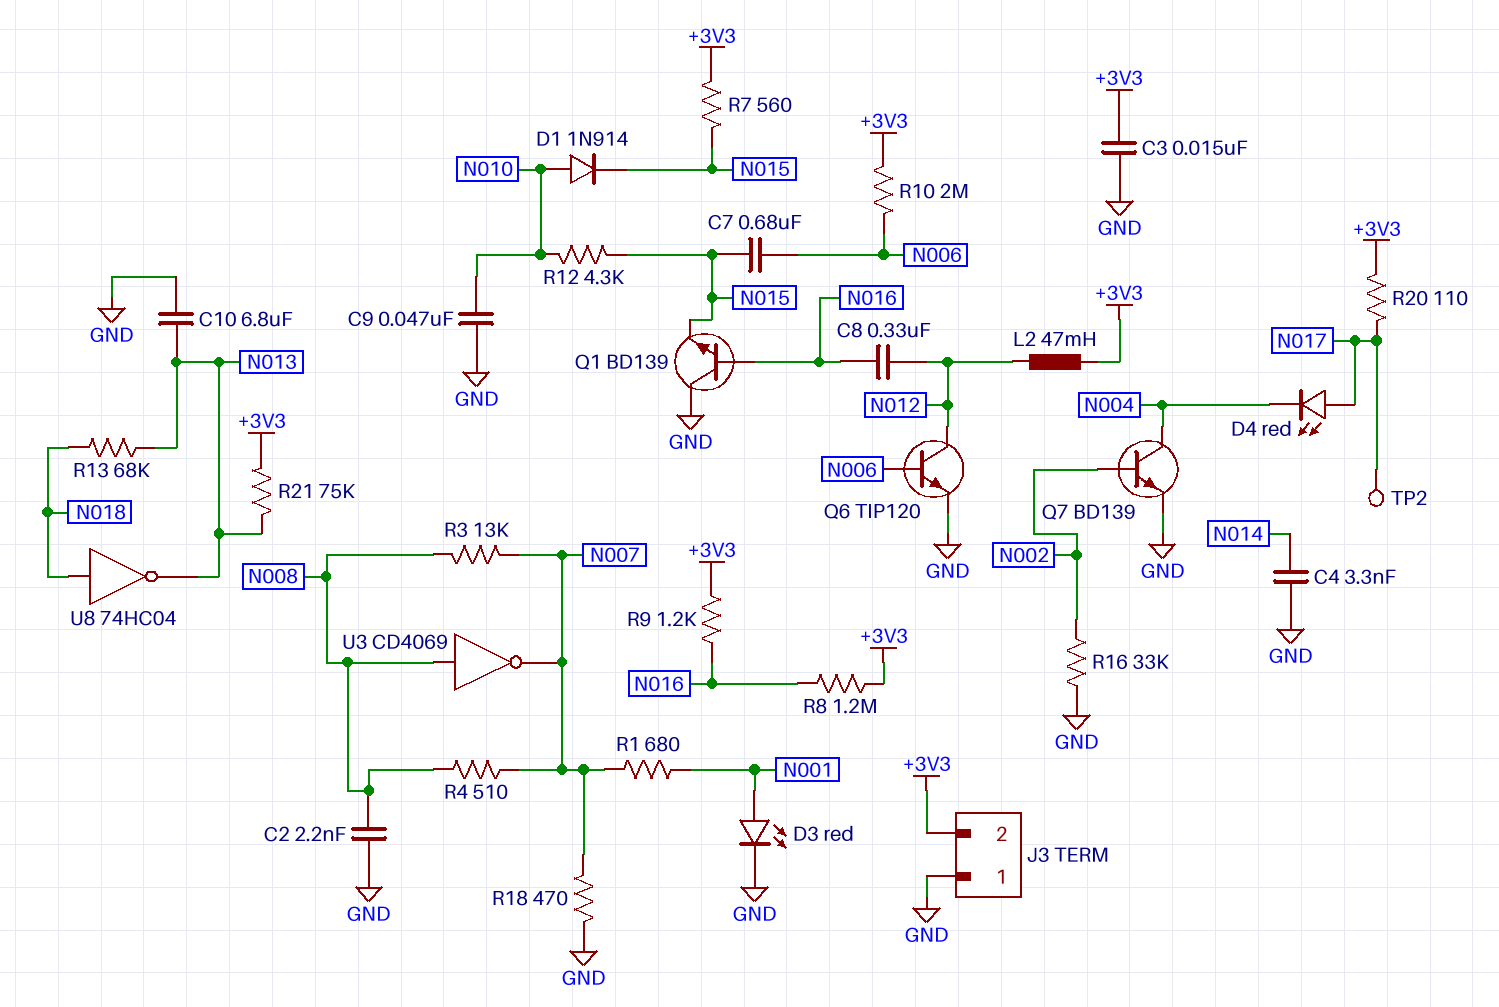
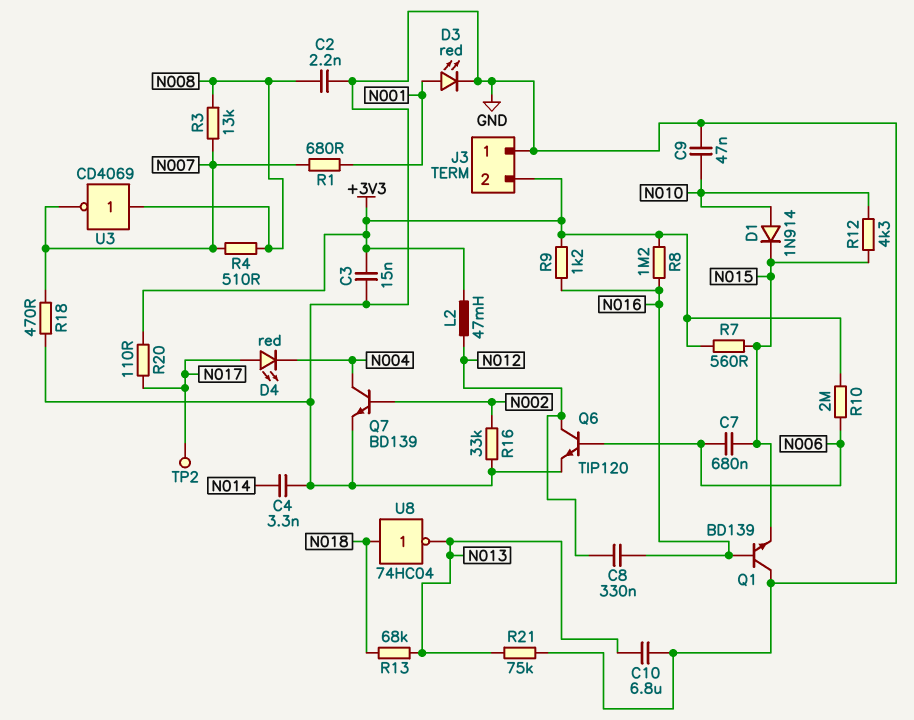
R21: 75k (+3V3, N013) -> 75k (GND, N013)

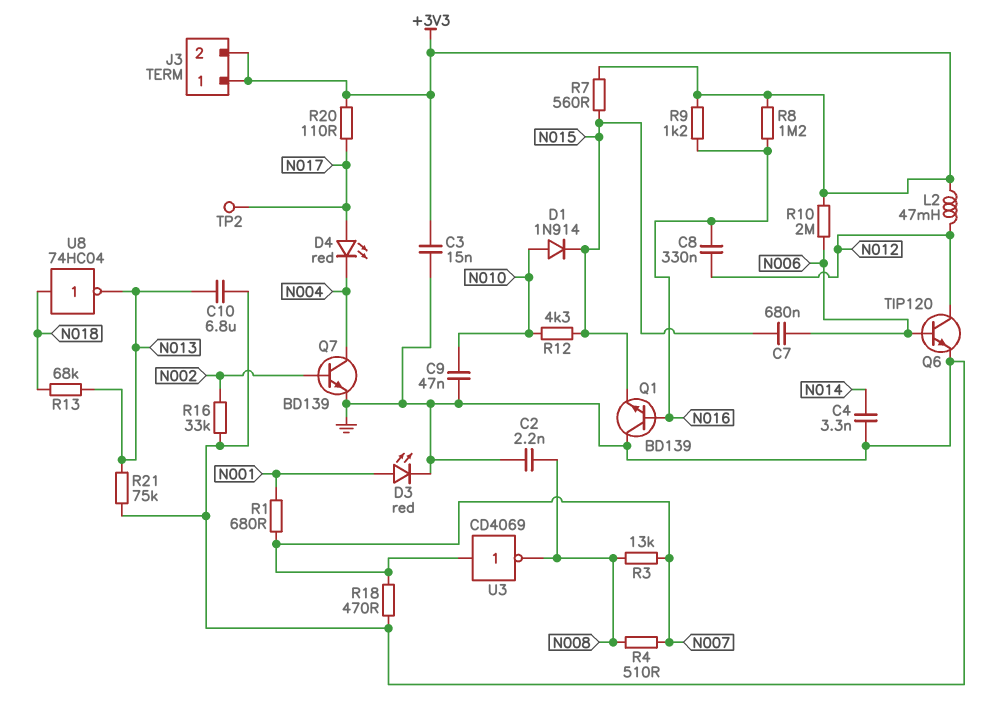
J3 pin 1: GND -> +3V3
U3: NOT CD4069 (in N008, out N007) -> NOT CD4069 (in N007, out N008)

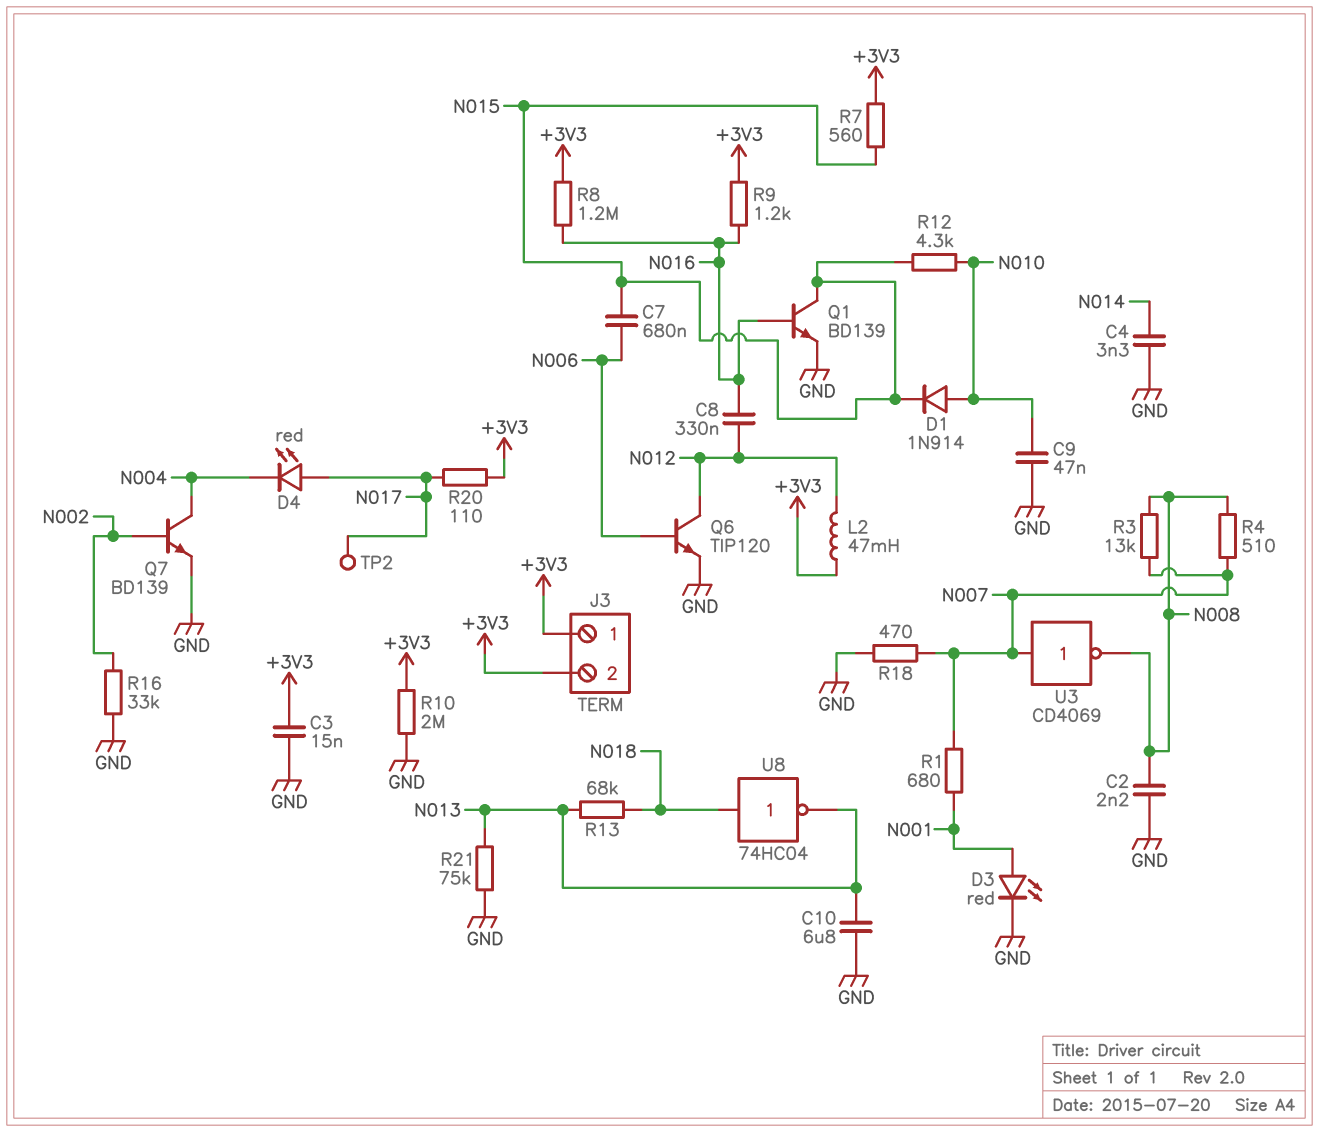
Q1: NPN BD139 (B N016, C GND, E N015) -> NPN BD139 (B N016, C N015, E GND)
R10: 2M (+3V3, N006) -> 2M (+3V3, GND)

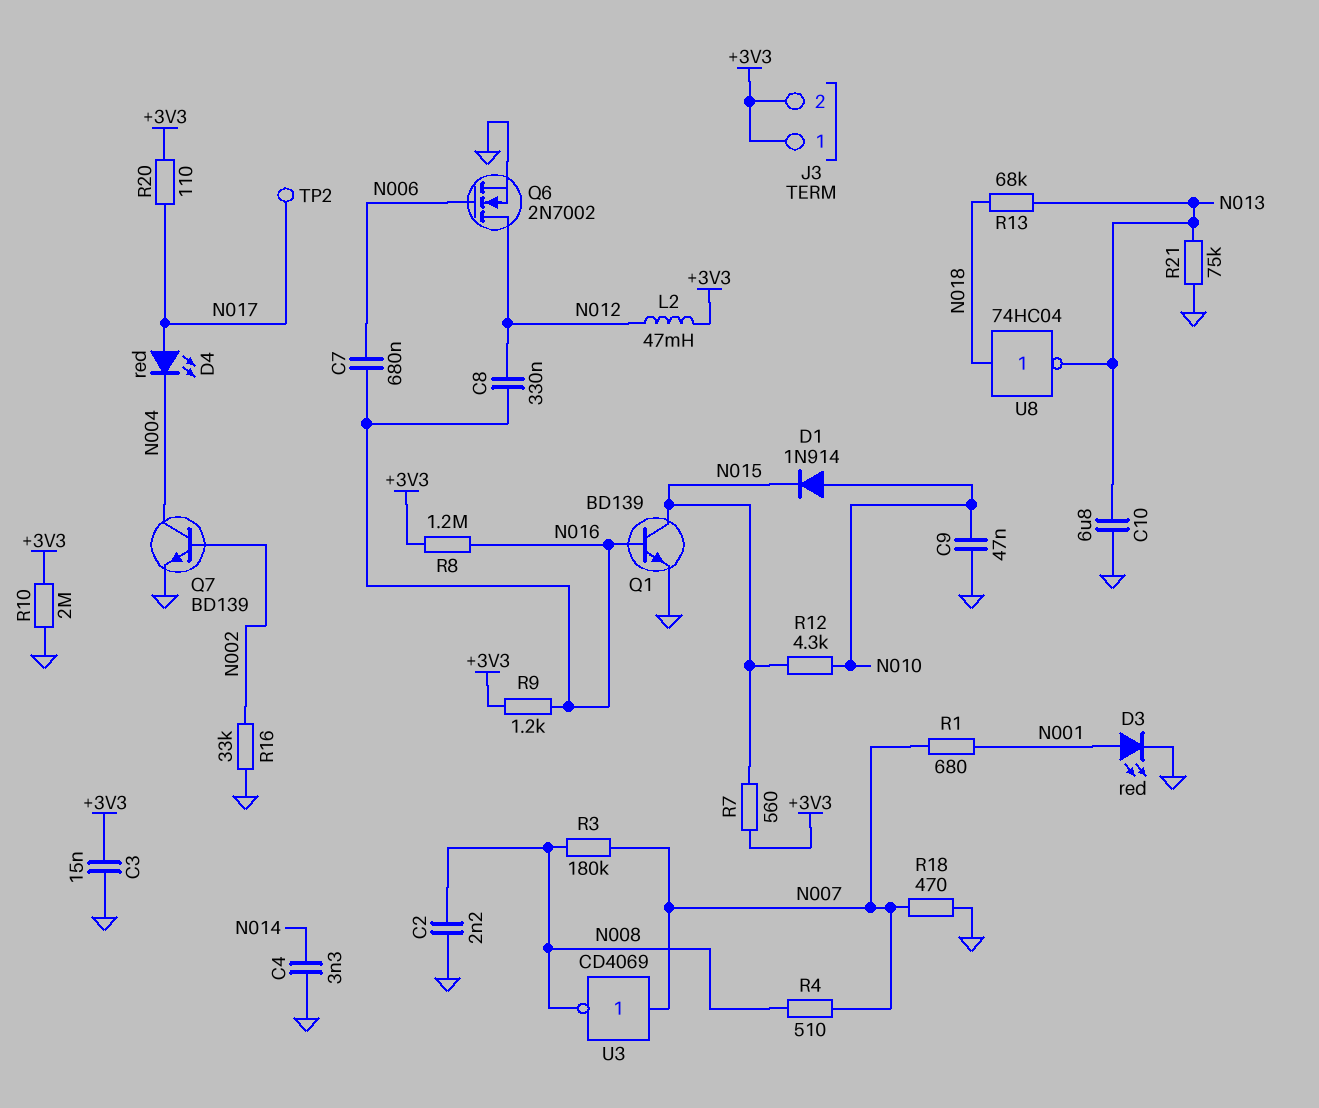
C7: 680nF (N006, N015) -> 680nF (N006, N016)
Q6: NPN TIP120 (B N006, C N012, E GND) -> NMOS 2N7002 (G N006, D N012, S GND)
R3: 13k (N007, N008) -> 180k (N007, N008)

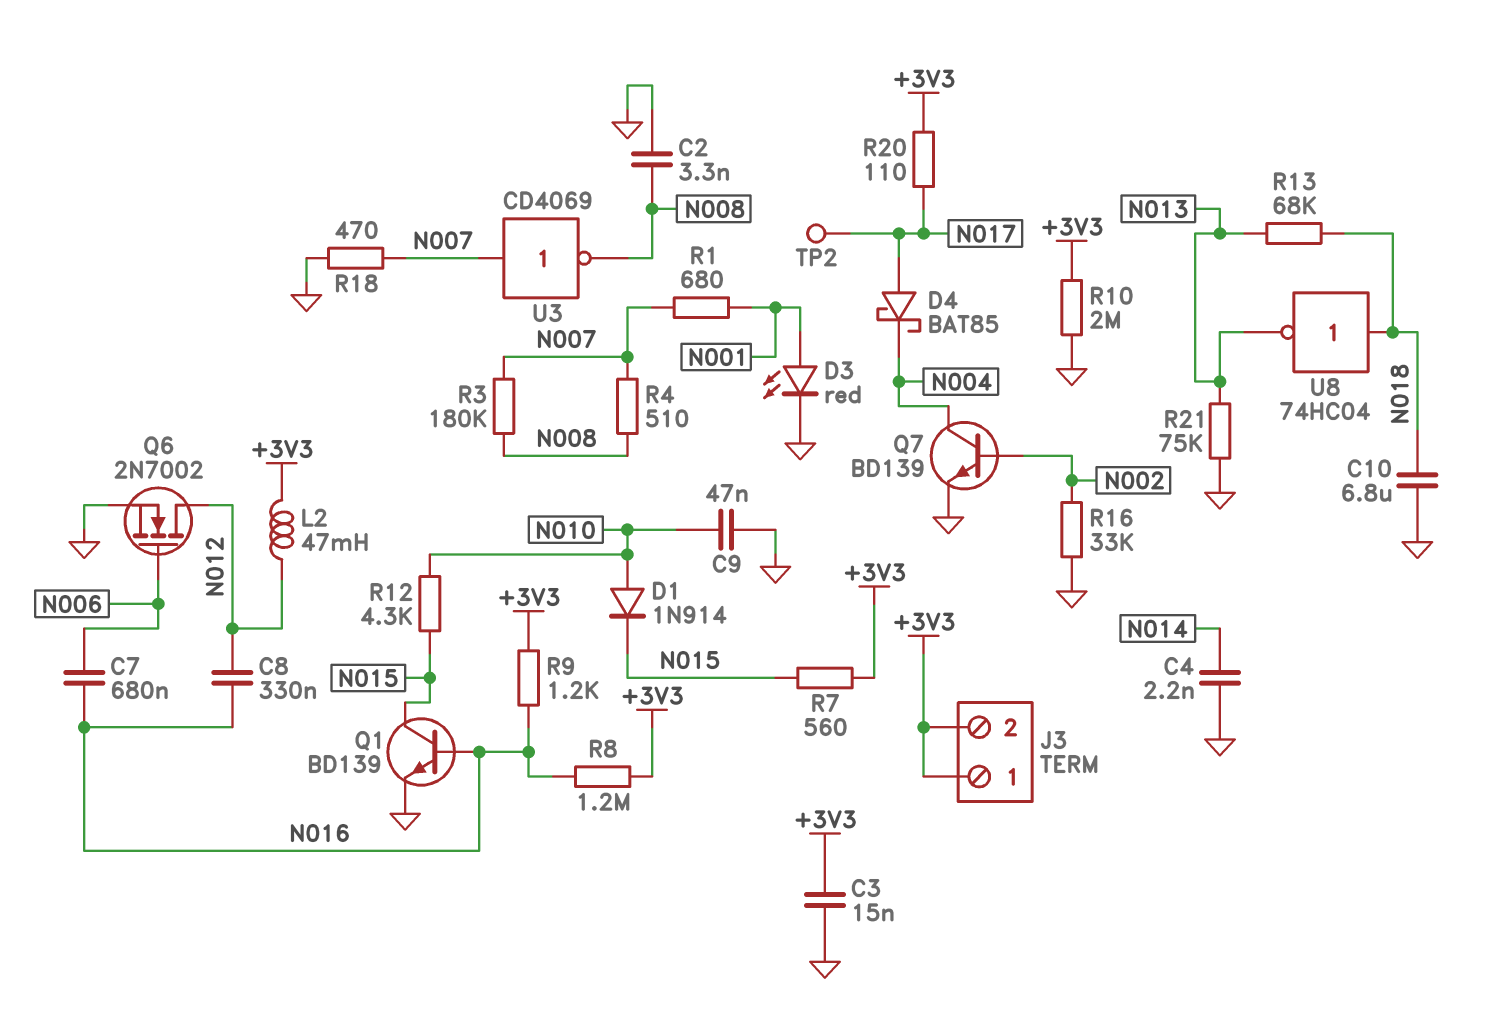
C2: 2.2nF (GND, N008) -> 3.3nF (GND, N008)
C4: 3.3nF (GND, N014) -> 2.2nF (GND, N014)
C10: 6.8uF (GND, N013) -> 6.8uF (GND, N018)
D4: LED red (A N017, K N004) -> schottky BAT85 (A N017, K N004)

